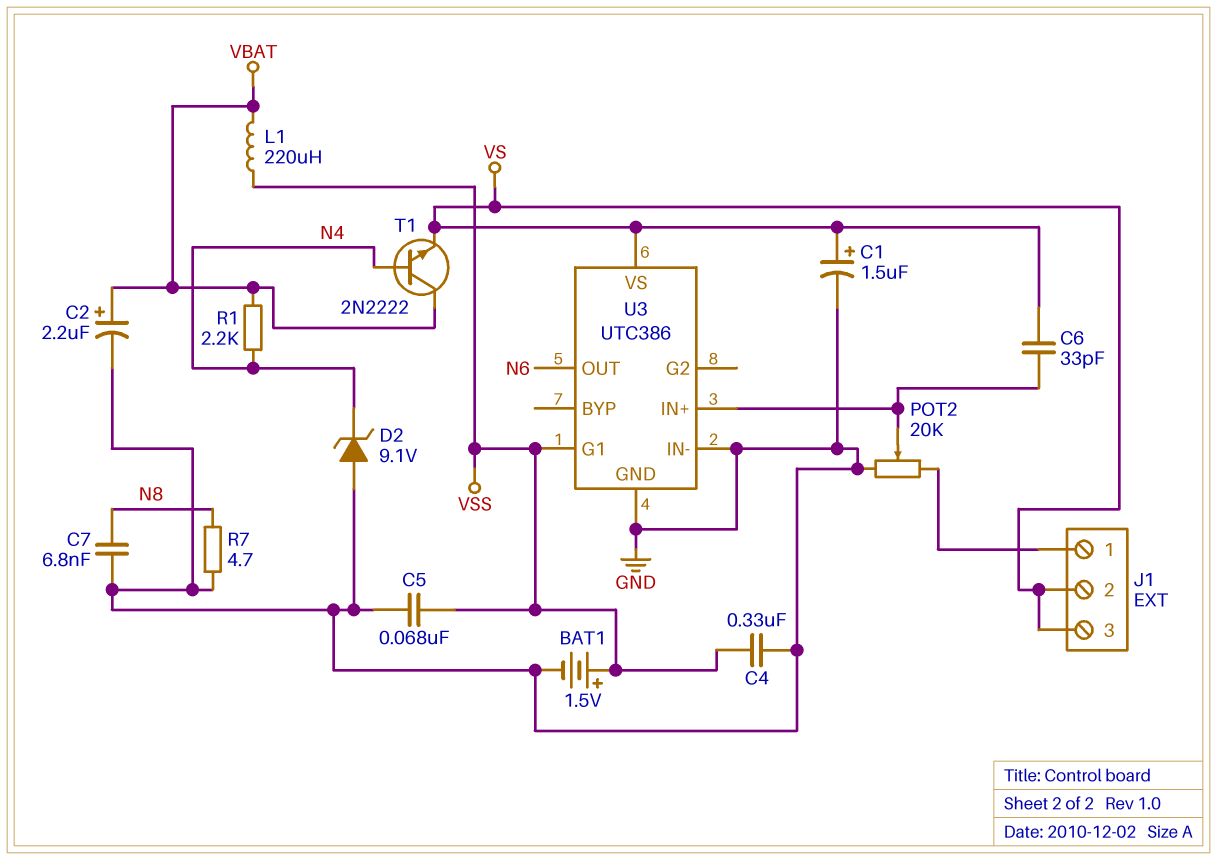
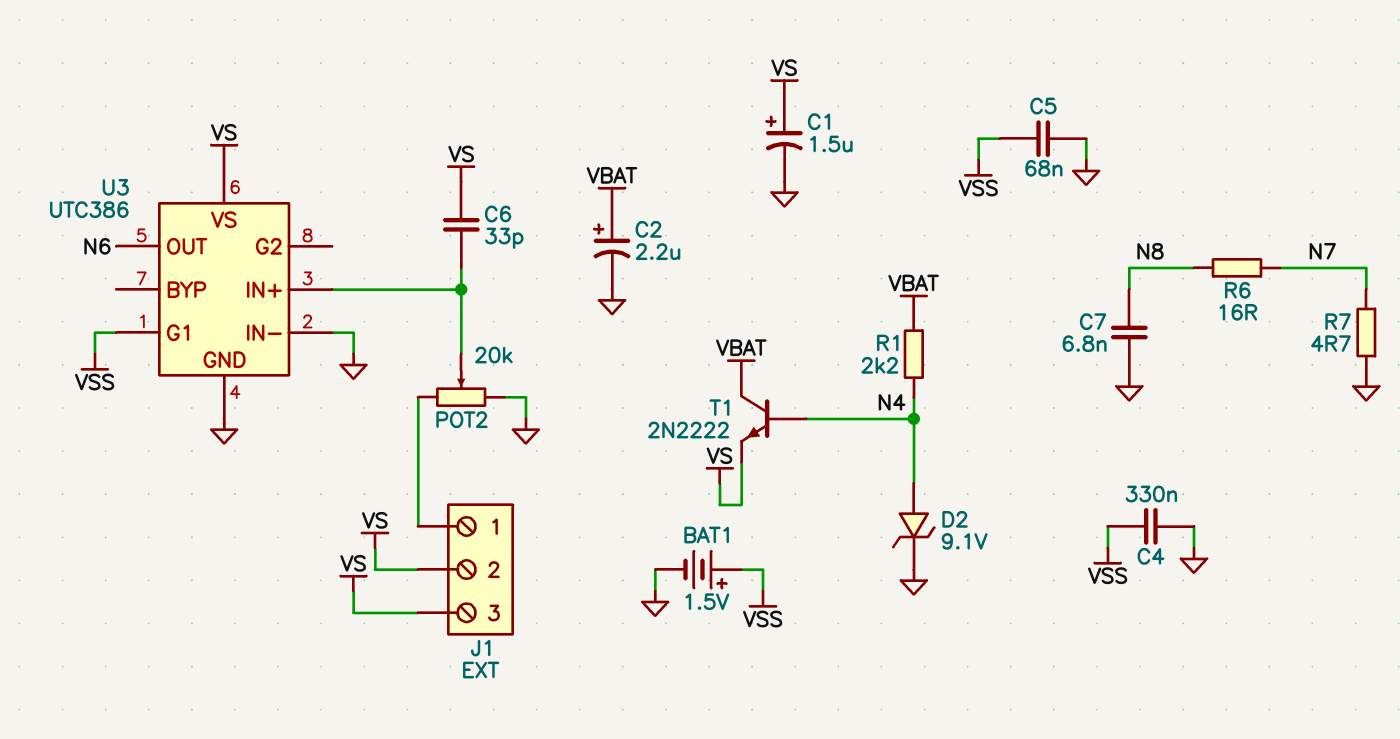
D2: zener 9.1V (A GND, K N4) -> zener 9.1V (A N4, K GND)
L1: 220uH (VBAT, VSS) -> none
R6: none -> 16 (N7, N8)
R7: 4.7 (GND, N8) -> 4.7 (GND, N7)

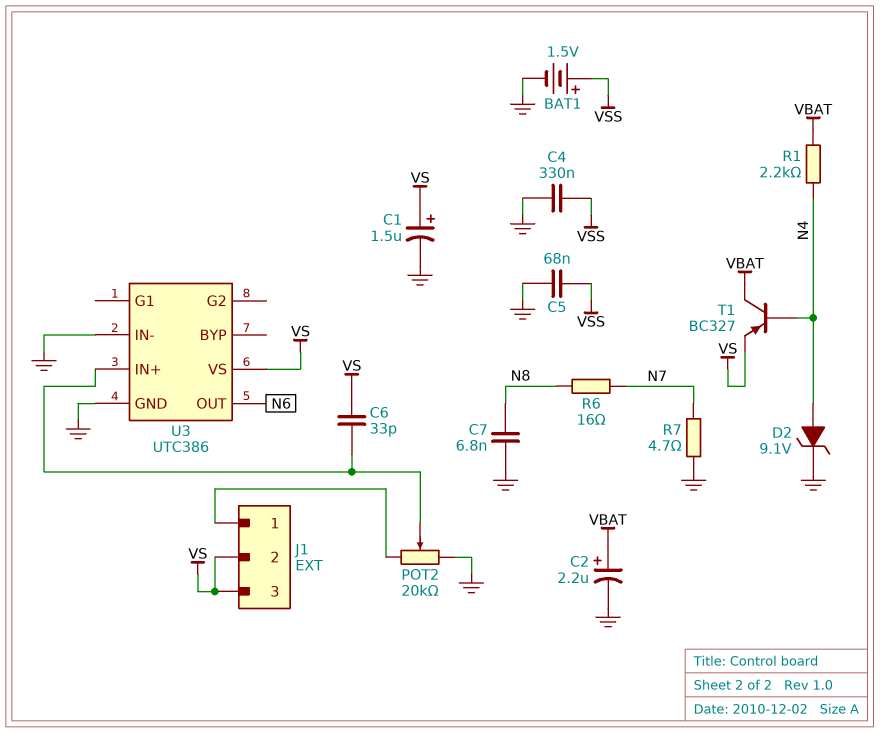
T1: NPN 2N2222 (B N4, C VBAT, E VS) -> PNP BC327 (B N4, C VBAT, E VS)
U3 pin G1: VSS -> none

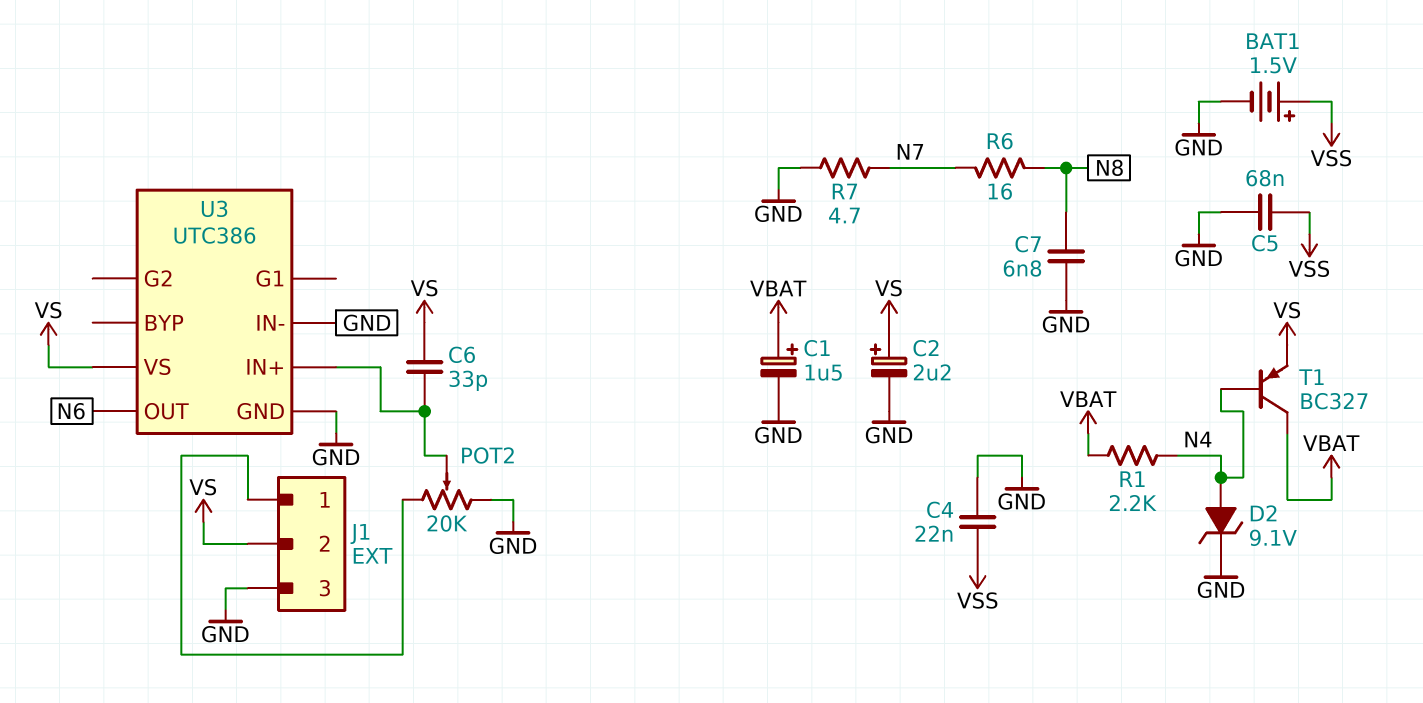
C1: 1.5uF (plus VS, minus GND) -> 1.5uF (plus VBAT, minus GND)
C2: 2.2uF (plus VBAT, minus GND) -> 2.2uF (plus VS, minus GND)
C4: 330nF (GND, VSS) -> 22nF (GND, VSS)
J1 pin 3: VS -> GND

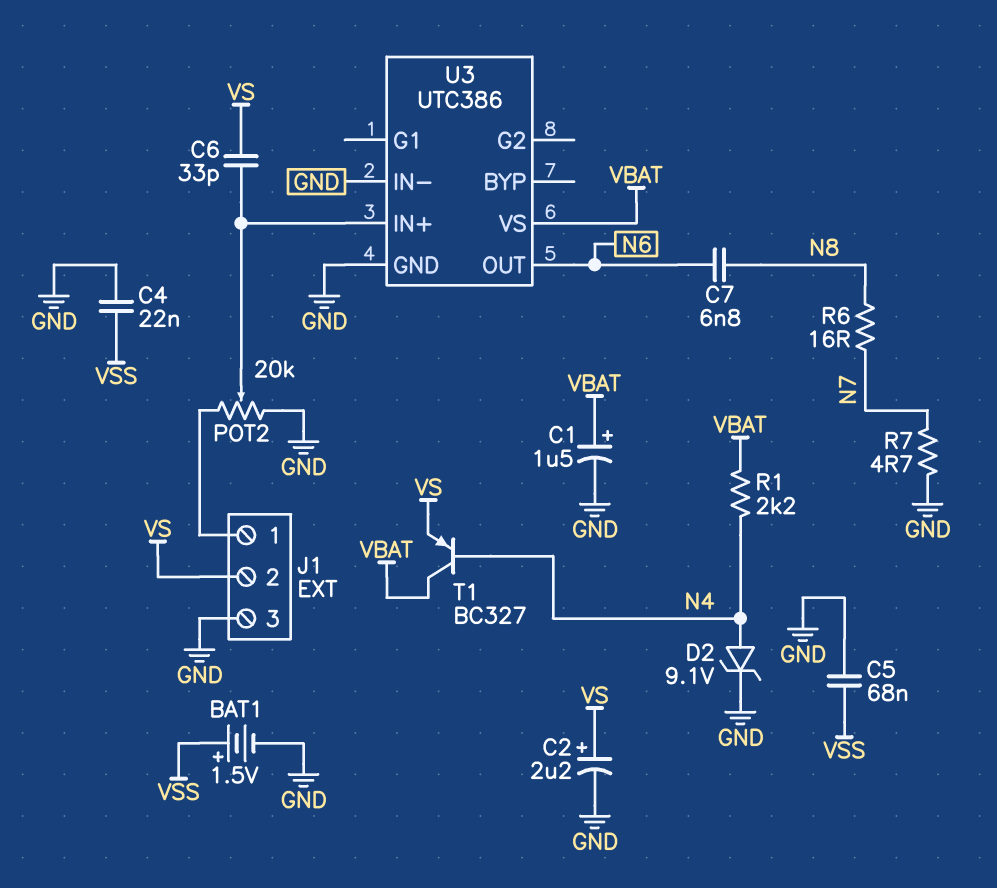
C7: 6.8nF (GND, N8) -> 6.8nF (N6, N8)
U3 pin VS: VS -> VBAT

